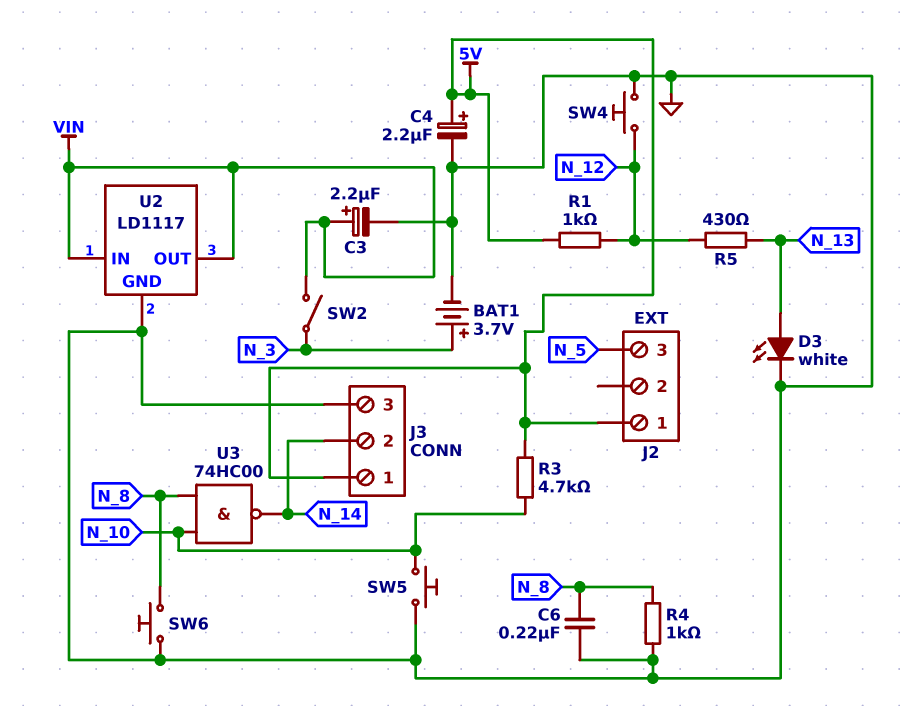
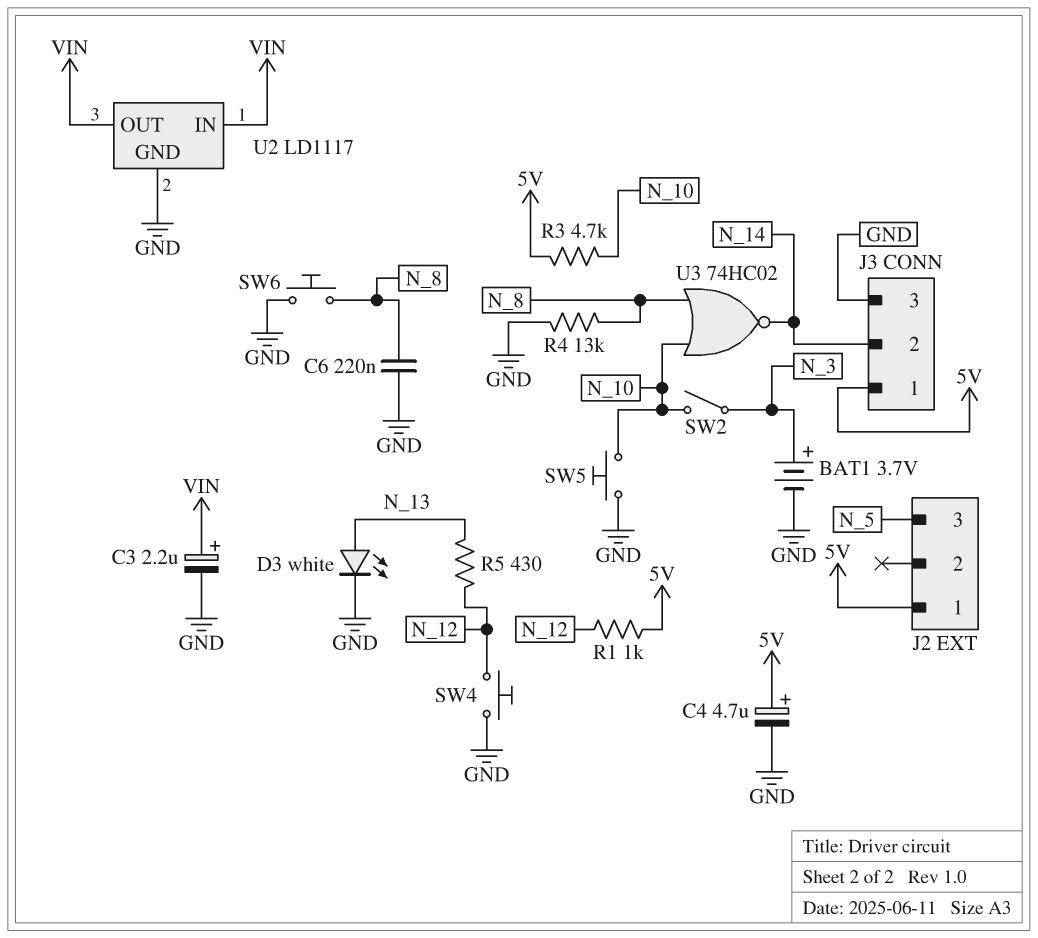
C4: 2.2uF (plus 5V, minus GND) -> 4.7uF (plus 5V, minus GND)
R4: 1k (GND, N_8) -> 13k (GND, N_8)
SW2: switch (N_3, VIN) -> switch (N_3, N_10)
U3: NAND 74HC00 (in N_8, in N_10, out N_14) -> NOR 74HC02 (in N_8, in N_10, out N_14)

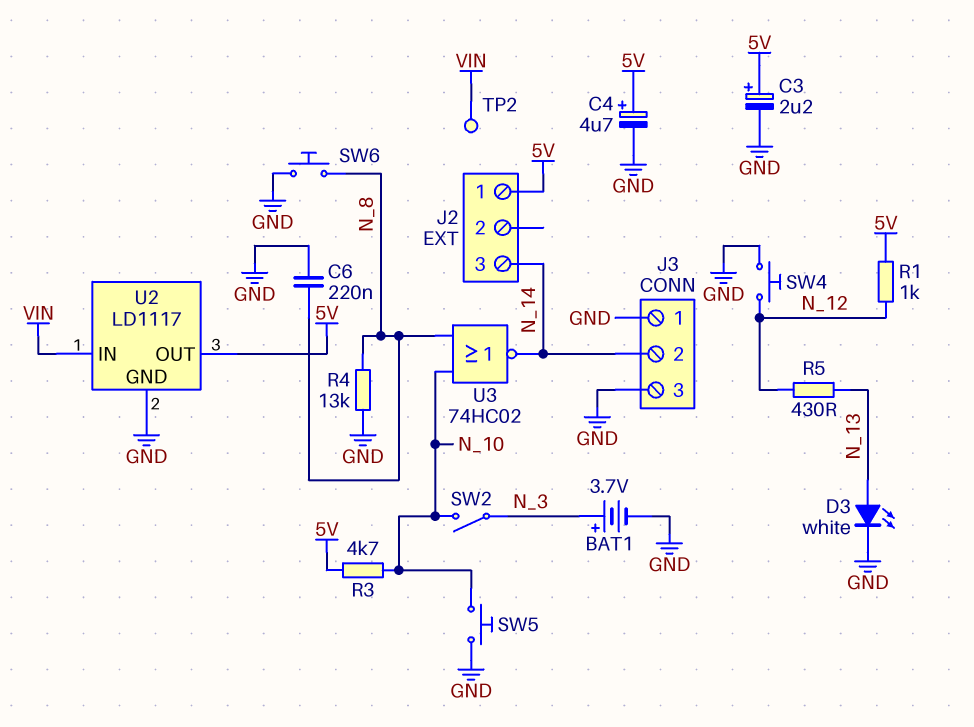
C3: 2.2uF (plus VIN, minus GND) -> 2.2uF (plus 5V, minus GND)
J2 pin 3: N_5 -> N_14
J3 pin 1: 5V -> GND
TP2: none -> test point (VIN)
U2 pin OUT: VIN -> 5V

